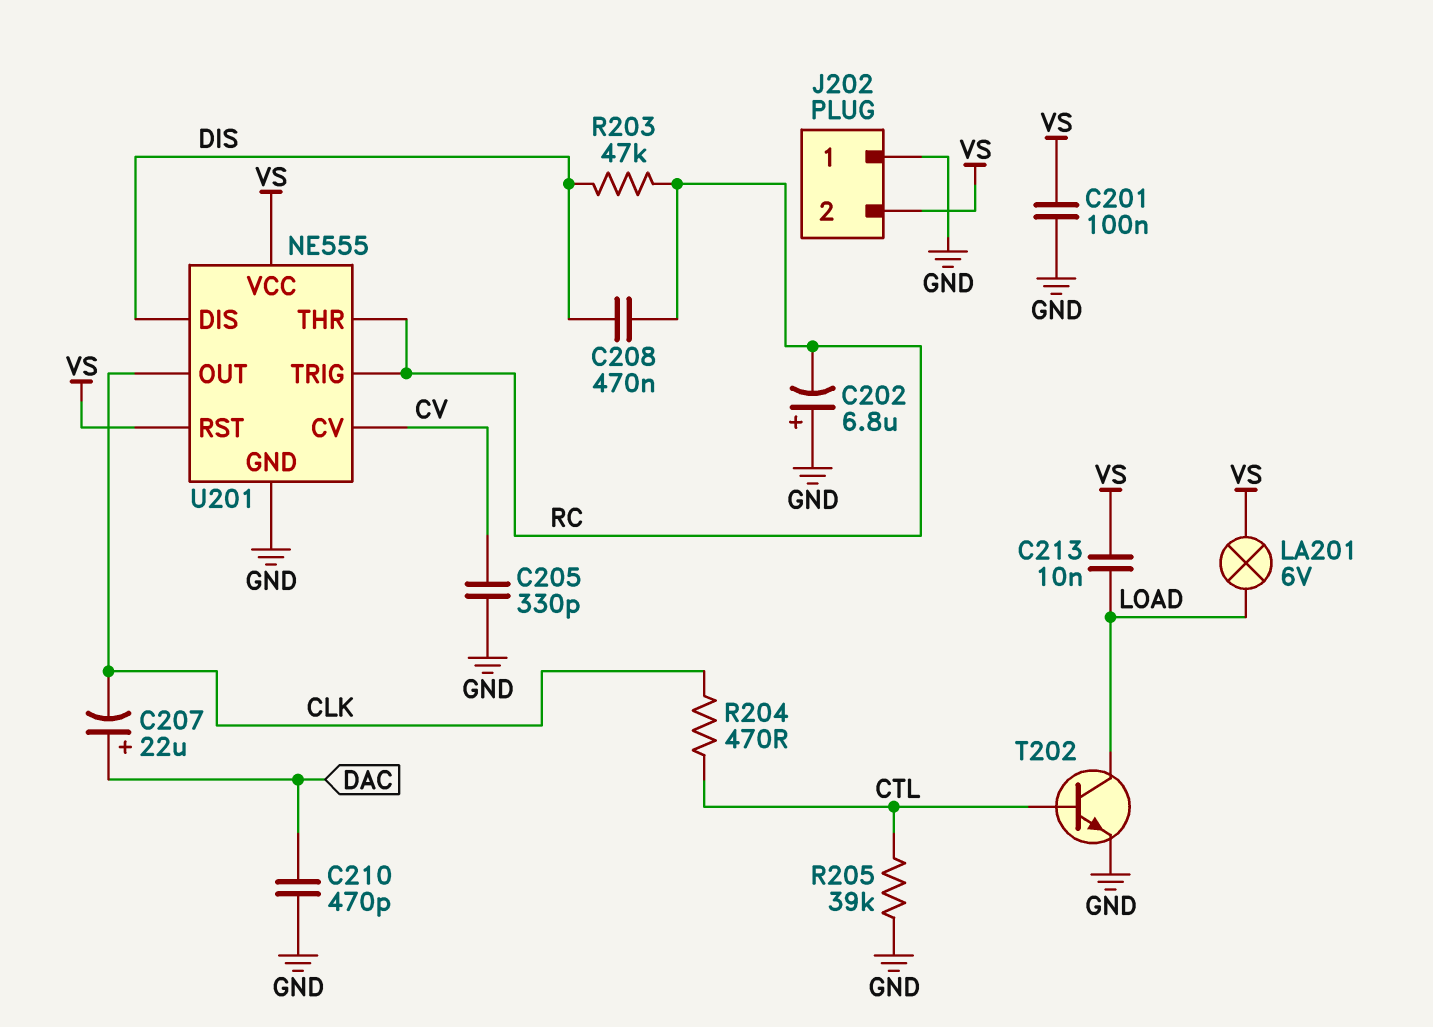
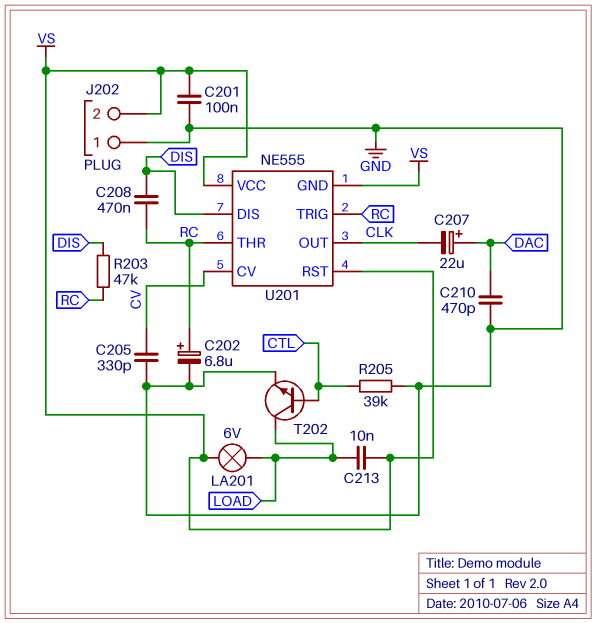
C202: 6.8uF (plus GND, minus RC) -> 6.8uF (plus RC, minus GND)
R204: 470 (CLK, CTL) -> none
U201 pin GND: GND -> VS

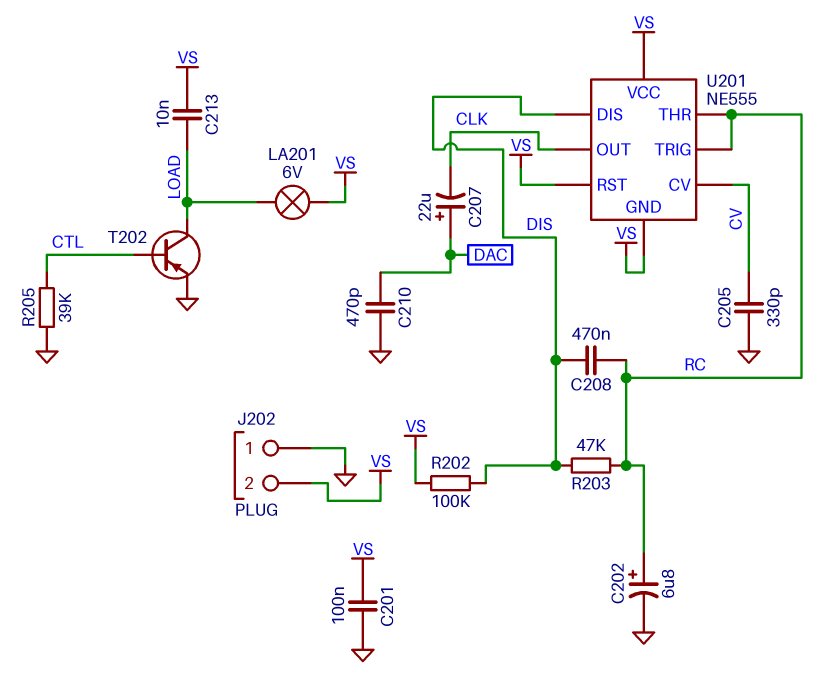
R202: none -> 100k (DIS, VS)
T202: NPN (B CTL, C LOAD, E GND) -> PNP (B CTL, C LOAD, E GND)

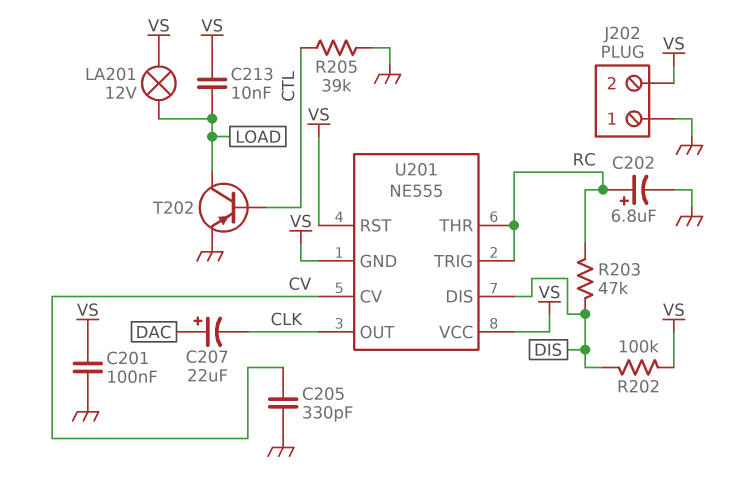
C208: 470nF (DIS, RC) -> none
C210: 470pF (DAC, GND) -> none
LA201: lamp 6V (LOAD, VS) -> lamp 12V (LOAD, VS)

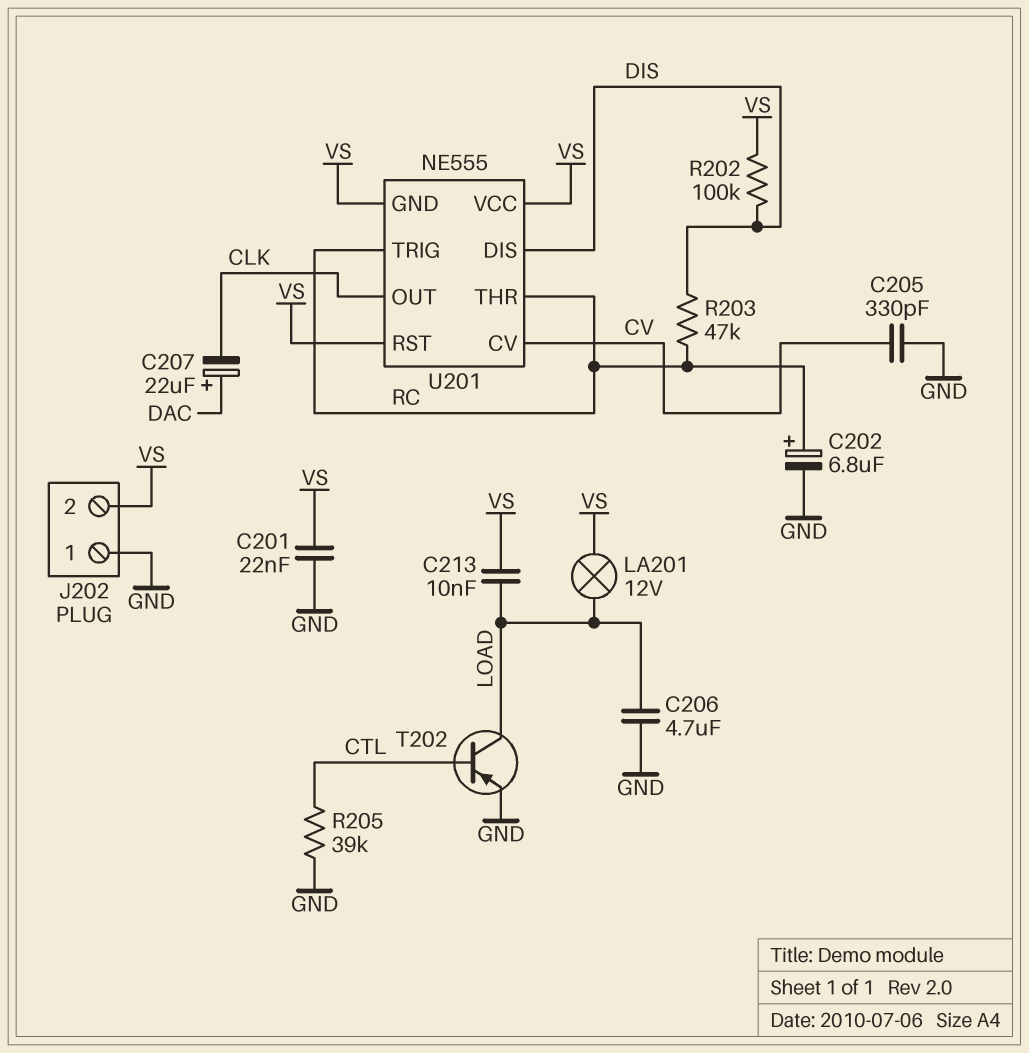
C201: 100nF (GND, VS) -> 22nF (GND, VS)
C206: none -> 4.7uF (GND, LOAD)

